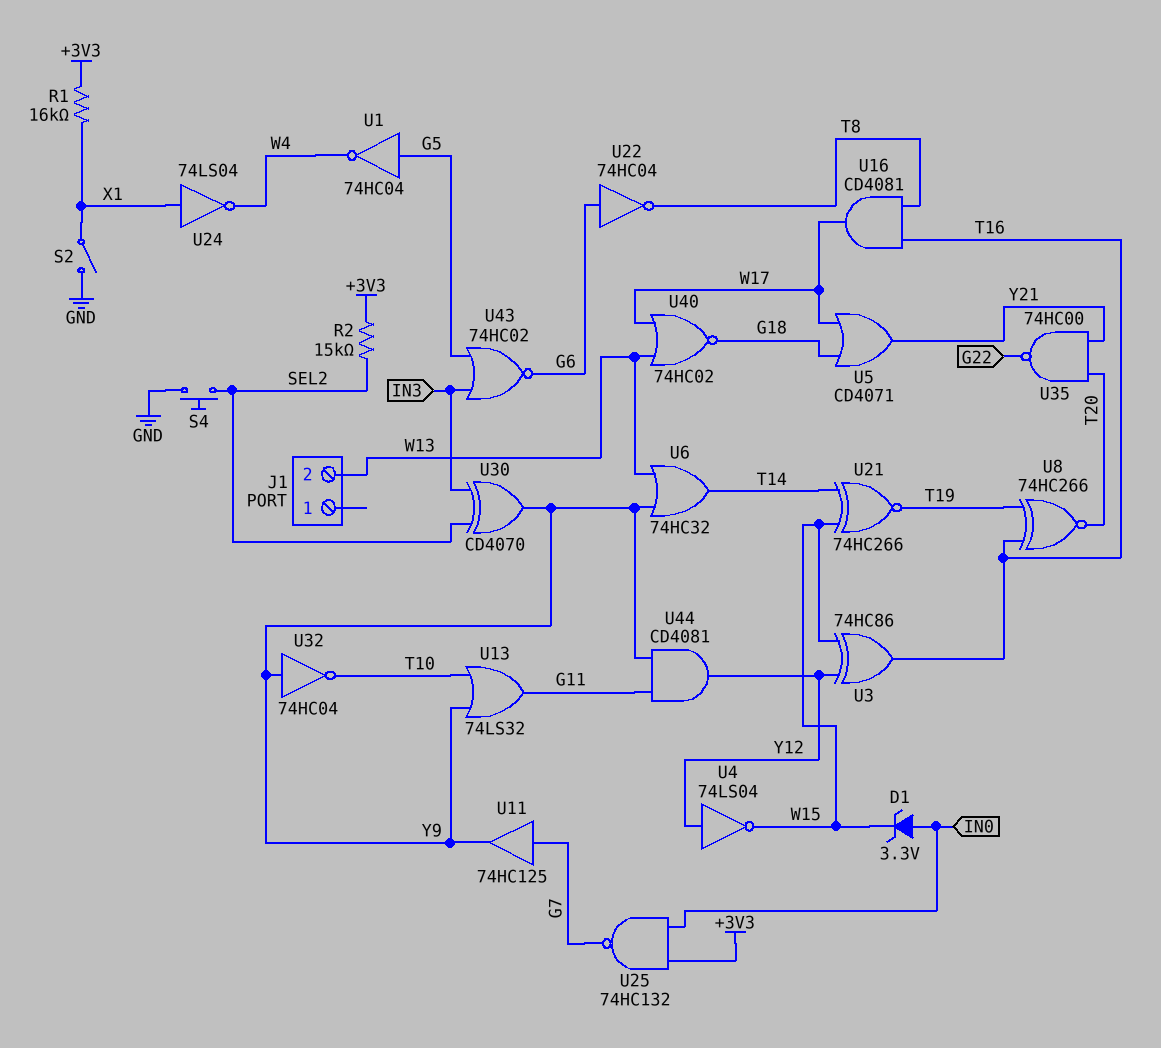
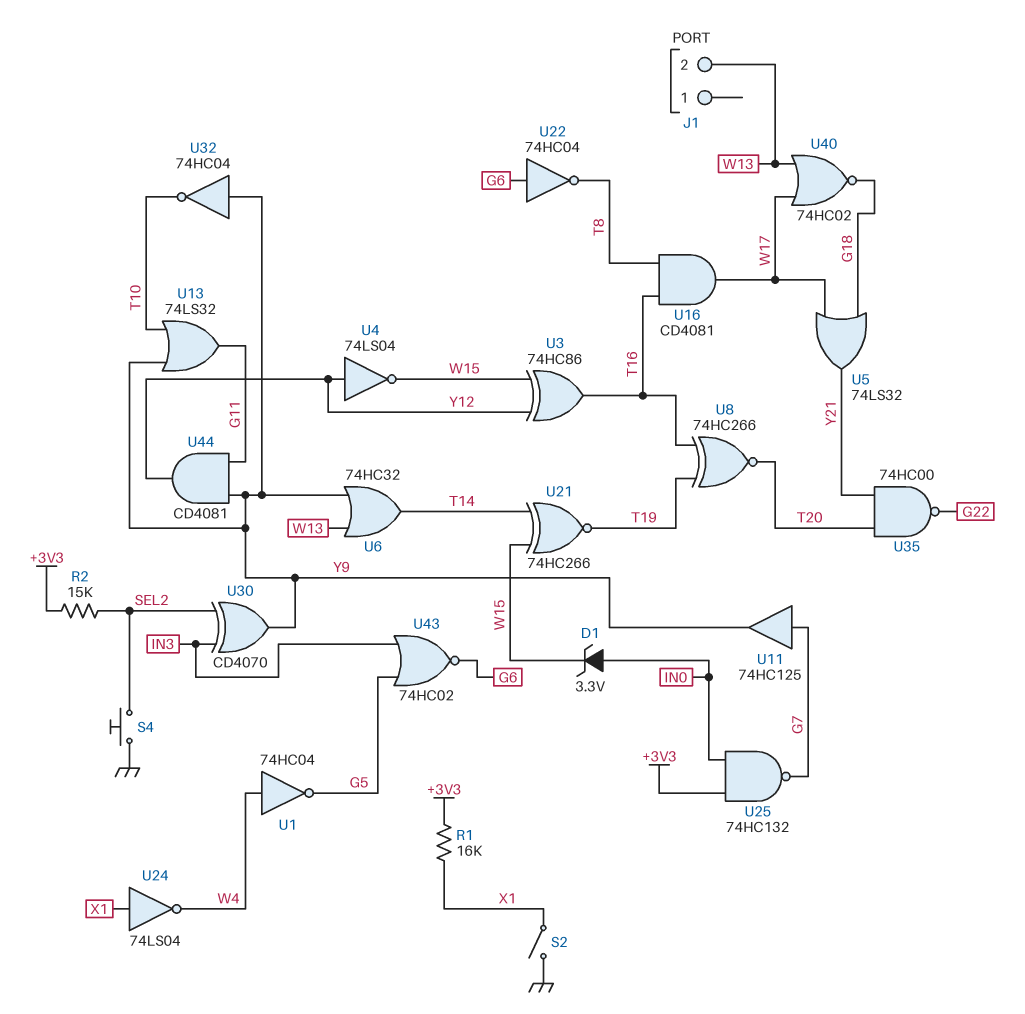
U1: NOT 74HC04 (in G5, out W4) -> NOT 74HC04 (in W4, out G5)
U5: OR CD4071 (in G18, in W17, out Y21) -> OR 74LS32 (in G18, in W17, out Y21)

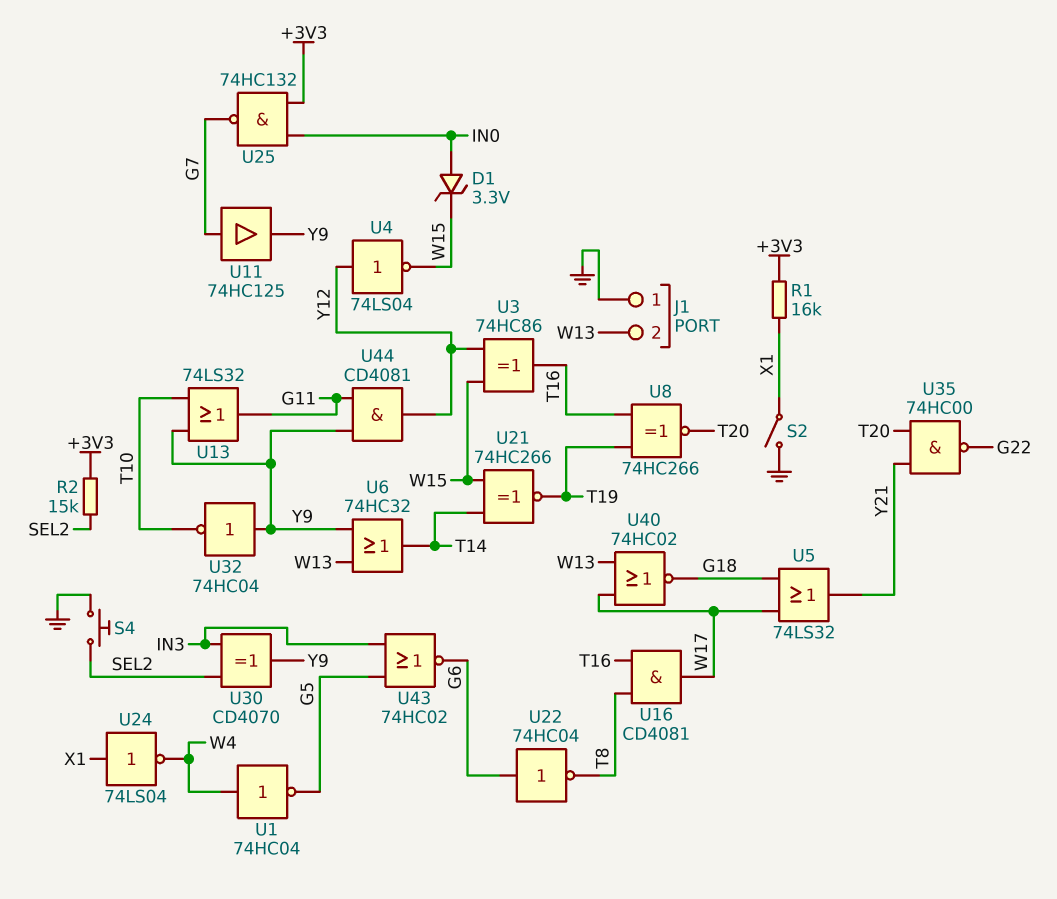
J1 pin 1: none -> GND

